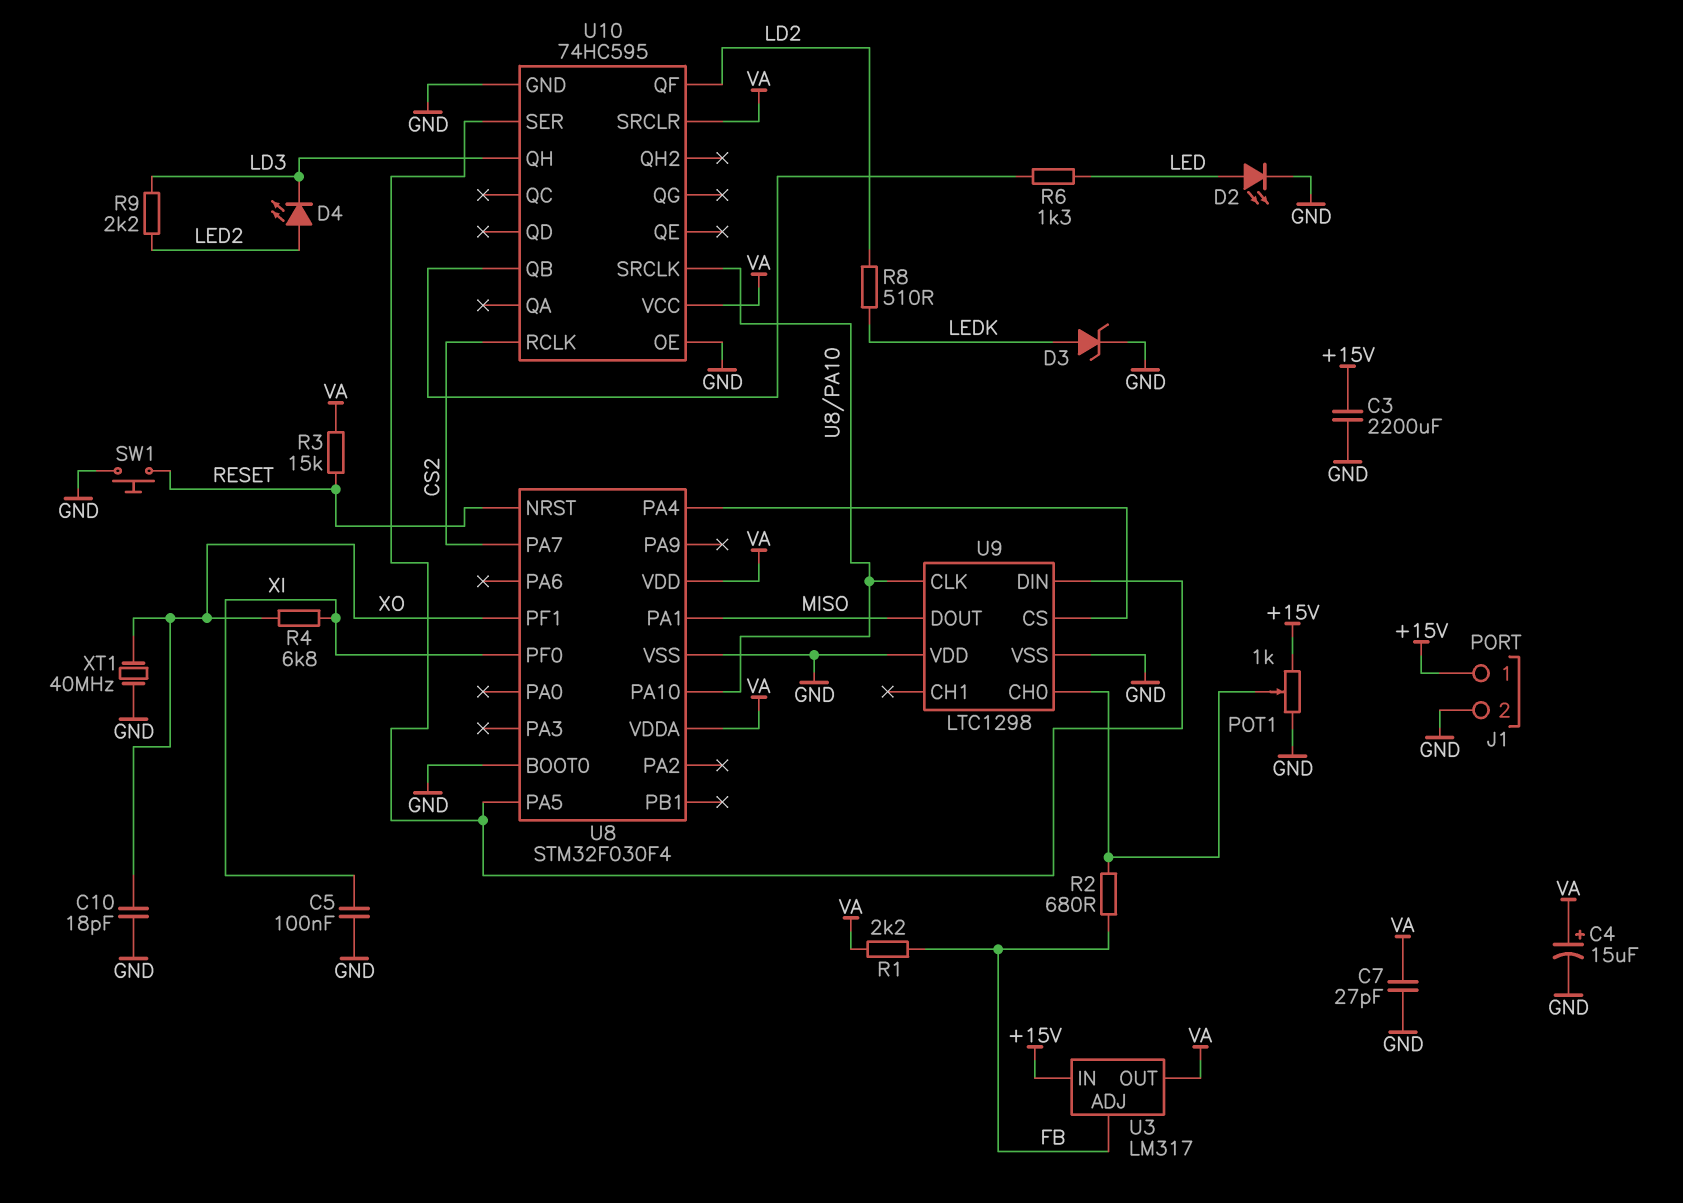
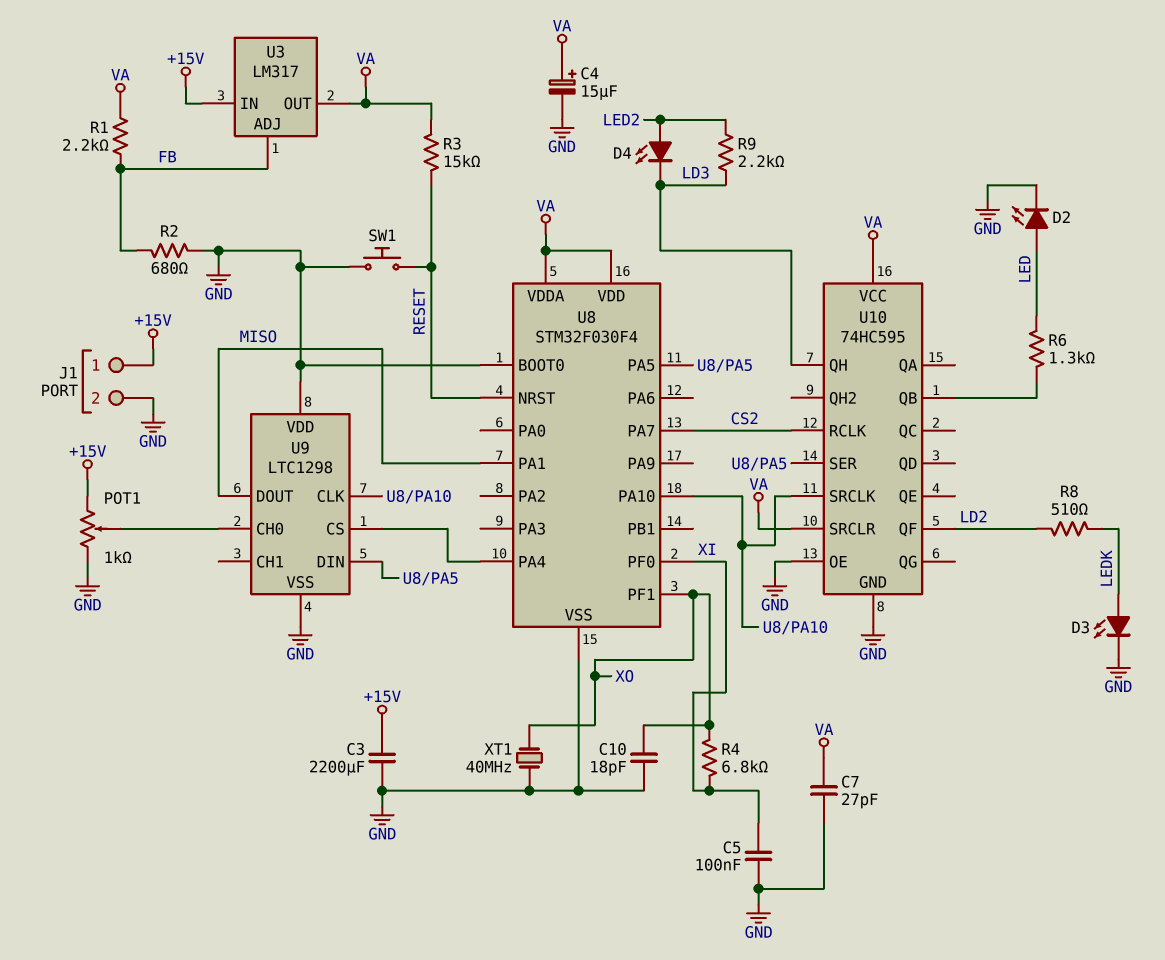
D3: zener (A LEDK, K GND) -> LED (A LEDK, K GND)
R2: 680 (FB, U9/CH0) -> 680 (FB, GND)

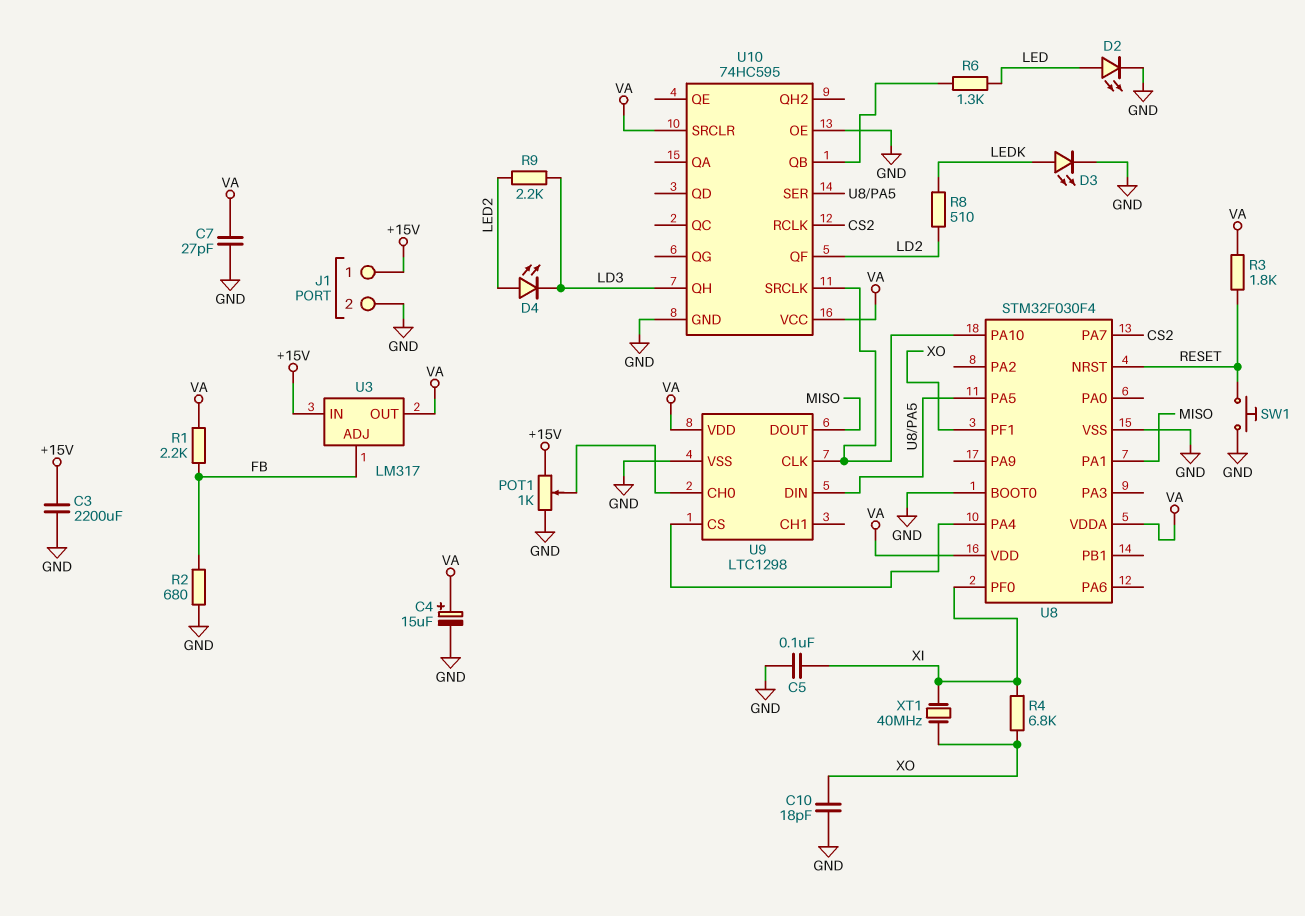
R3: 15k (RESET, VA) -> 1.8k (RESET, VA)
U9 pin VDD: GND -> VA
XT1: 40MHz (GND, XO) -> 40MHz (XI, XO)

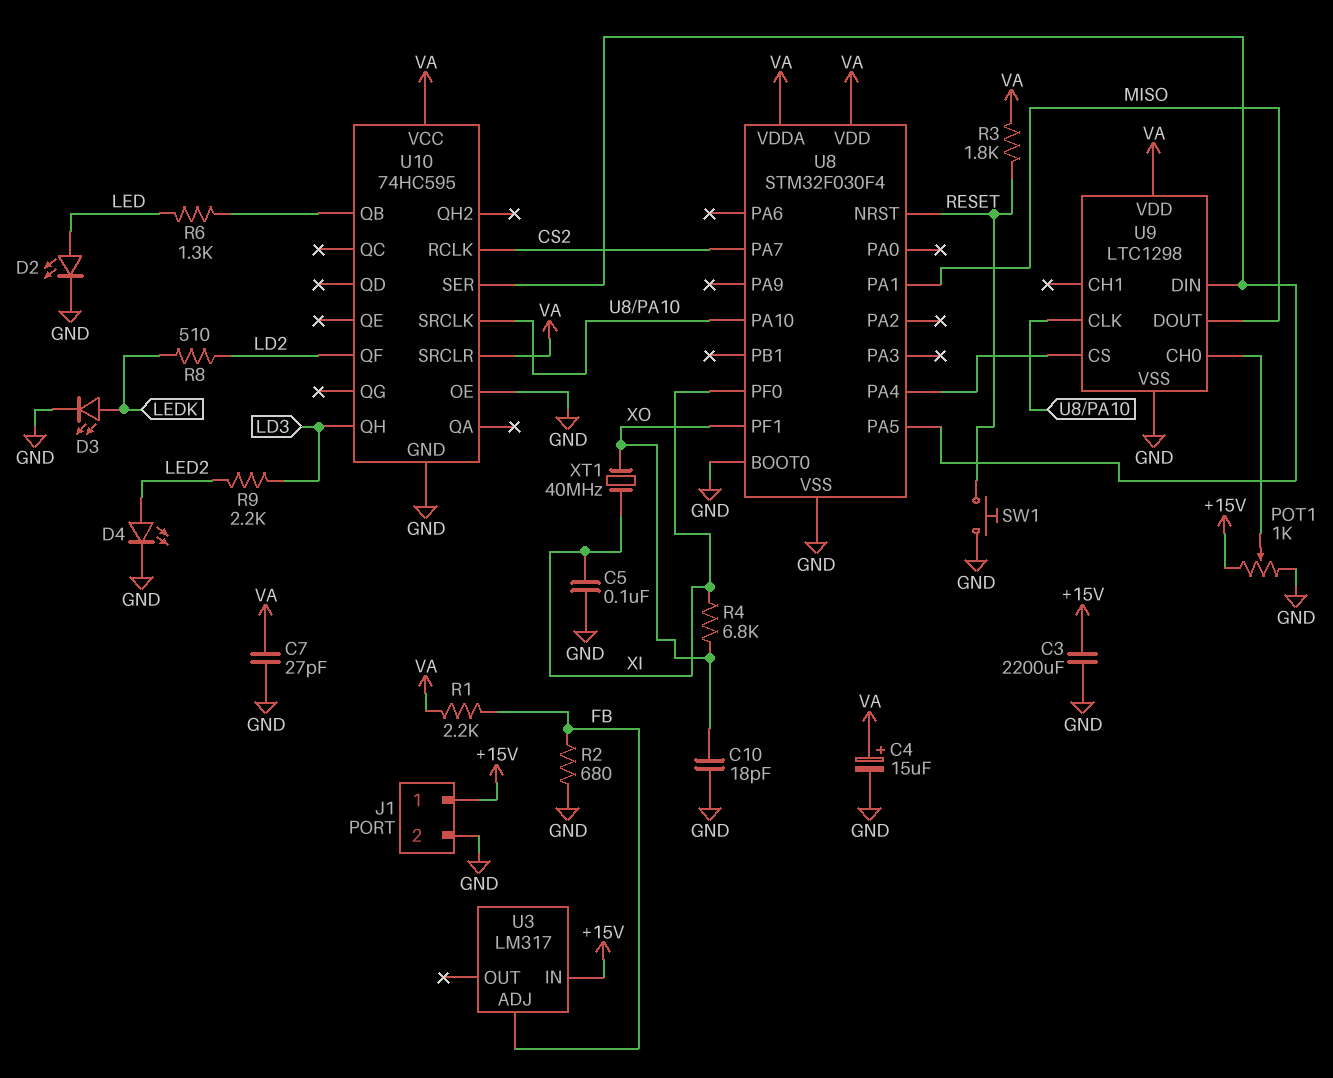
D4: LED (A LED2, K LD3) -> LED (A LED2, K GND)
U3 pin OUT: VA -> none

